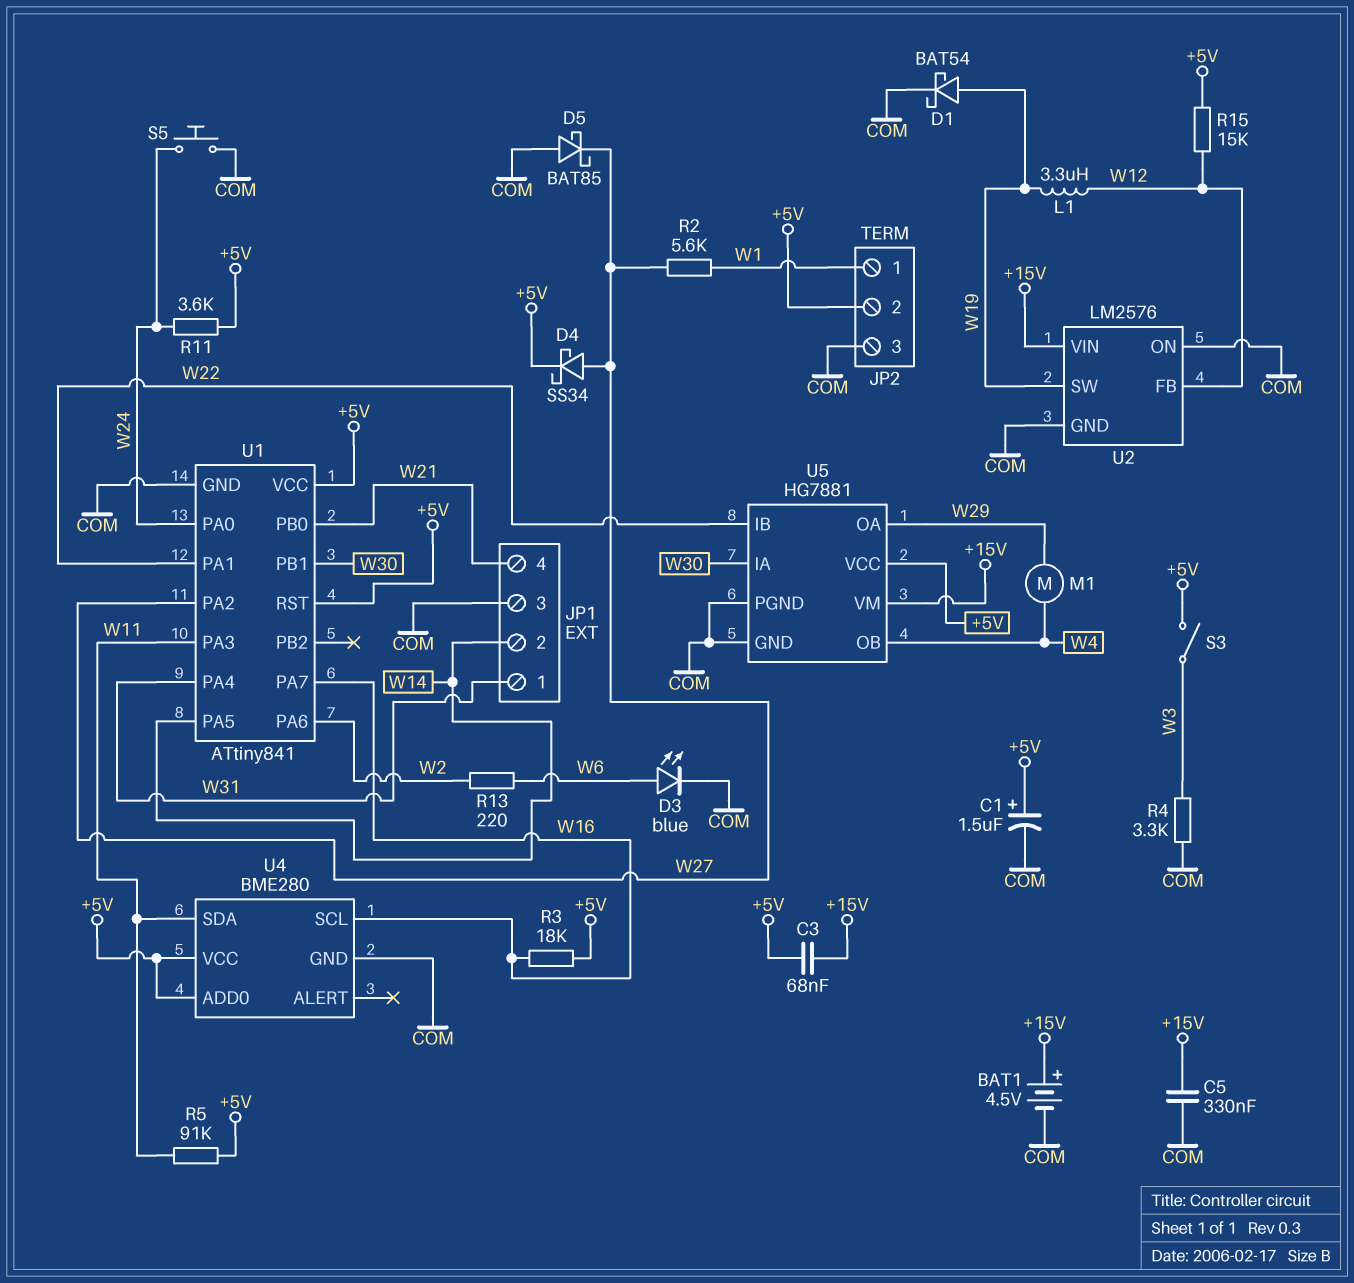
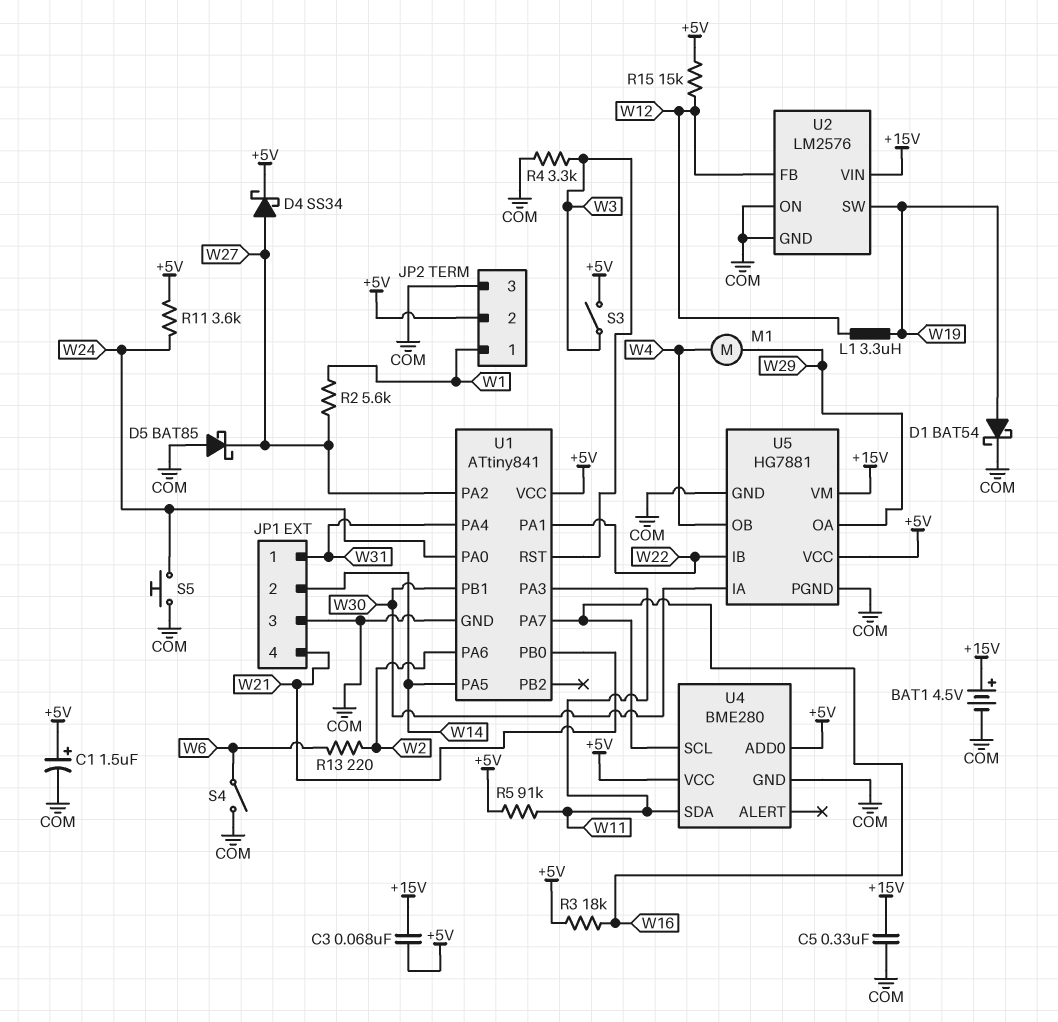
D3: LED blue (A W6, K COM) -> none
S4: none -> switch (COM, W6)
U1 pin RST: +5V -> W3

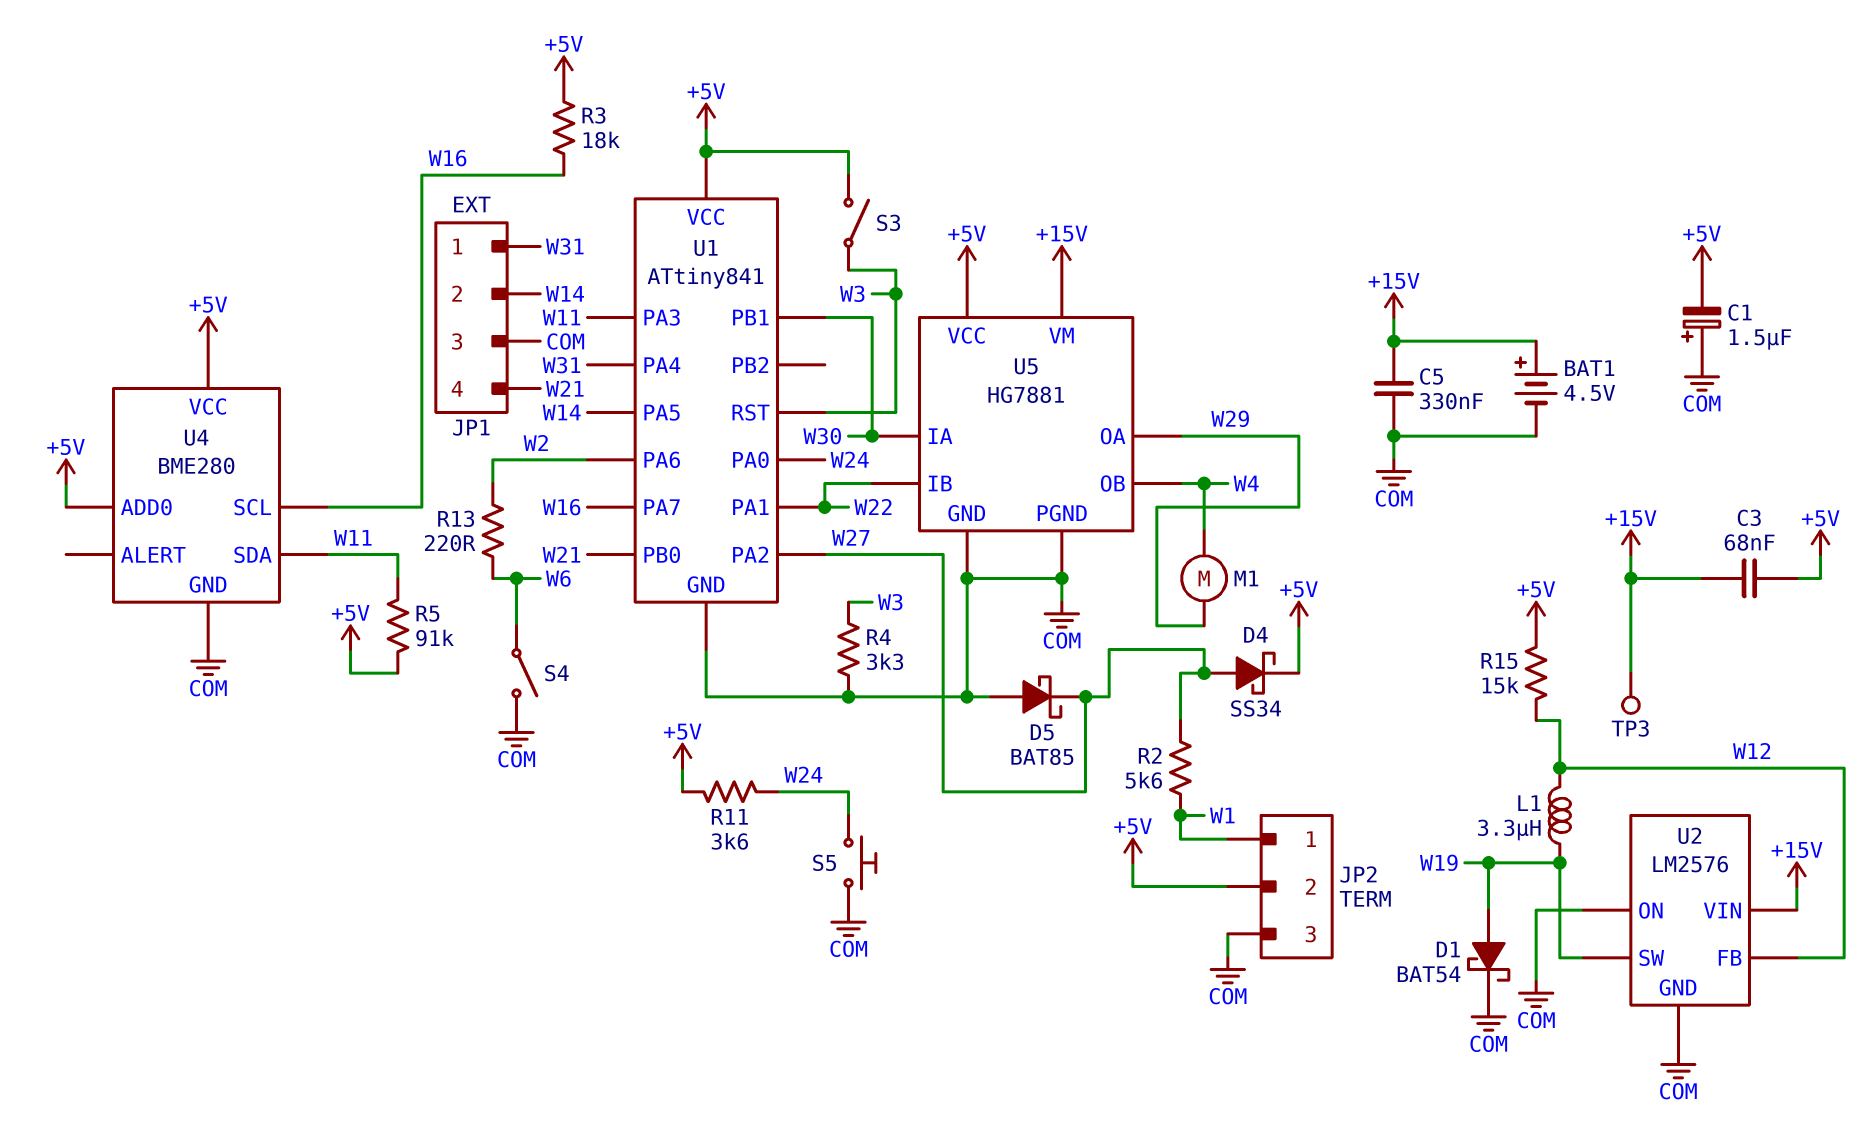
C1: 1.5uF (plus +5V, minus COM) -> 1.5uF (plus COM, minus +5V)
TP3: none -> test point (+15V)

